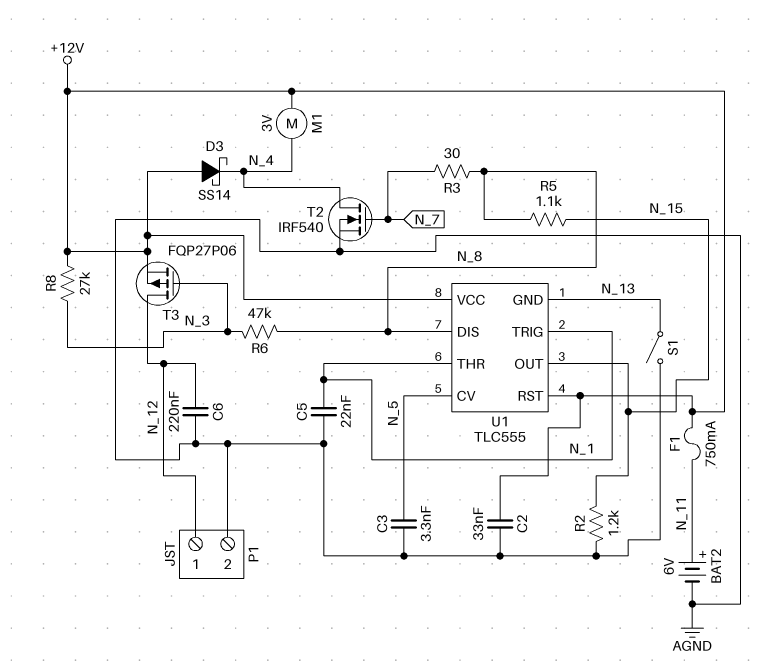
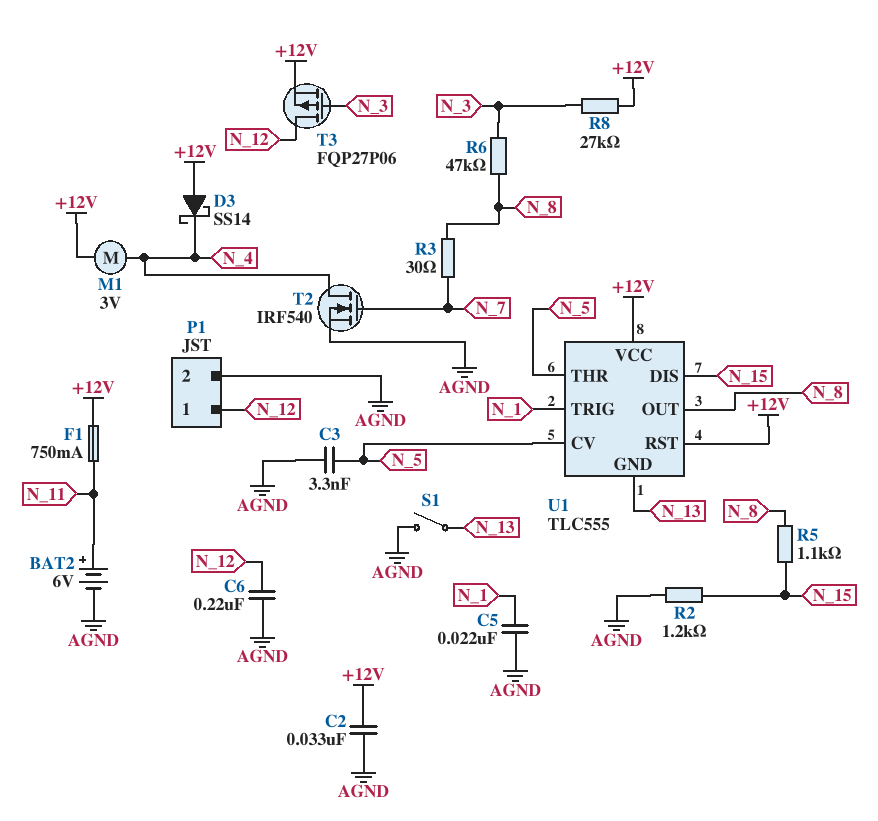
U1 pin DIS: N_8 -> N_15
U1 pin OUT: N_15 -> N_8
U1 pin THR: N_1 -> N_5

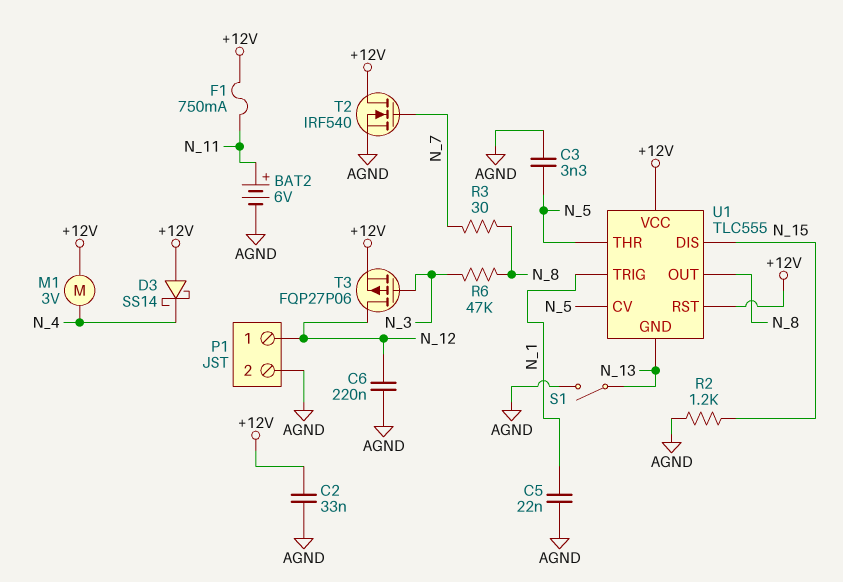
R5: 1.1k (N_8, N_15) -> none
R8: 27k (+12V, N_3) -> none
T2: NMOS IRF540 (G N_7, D N_4, S AGND) -> NMOS IRF540 (G N_7, D +12V, S AGND)

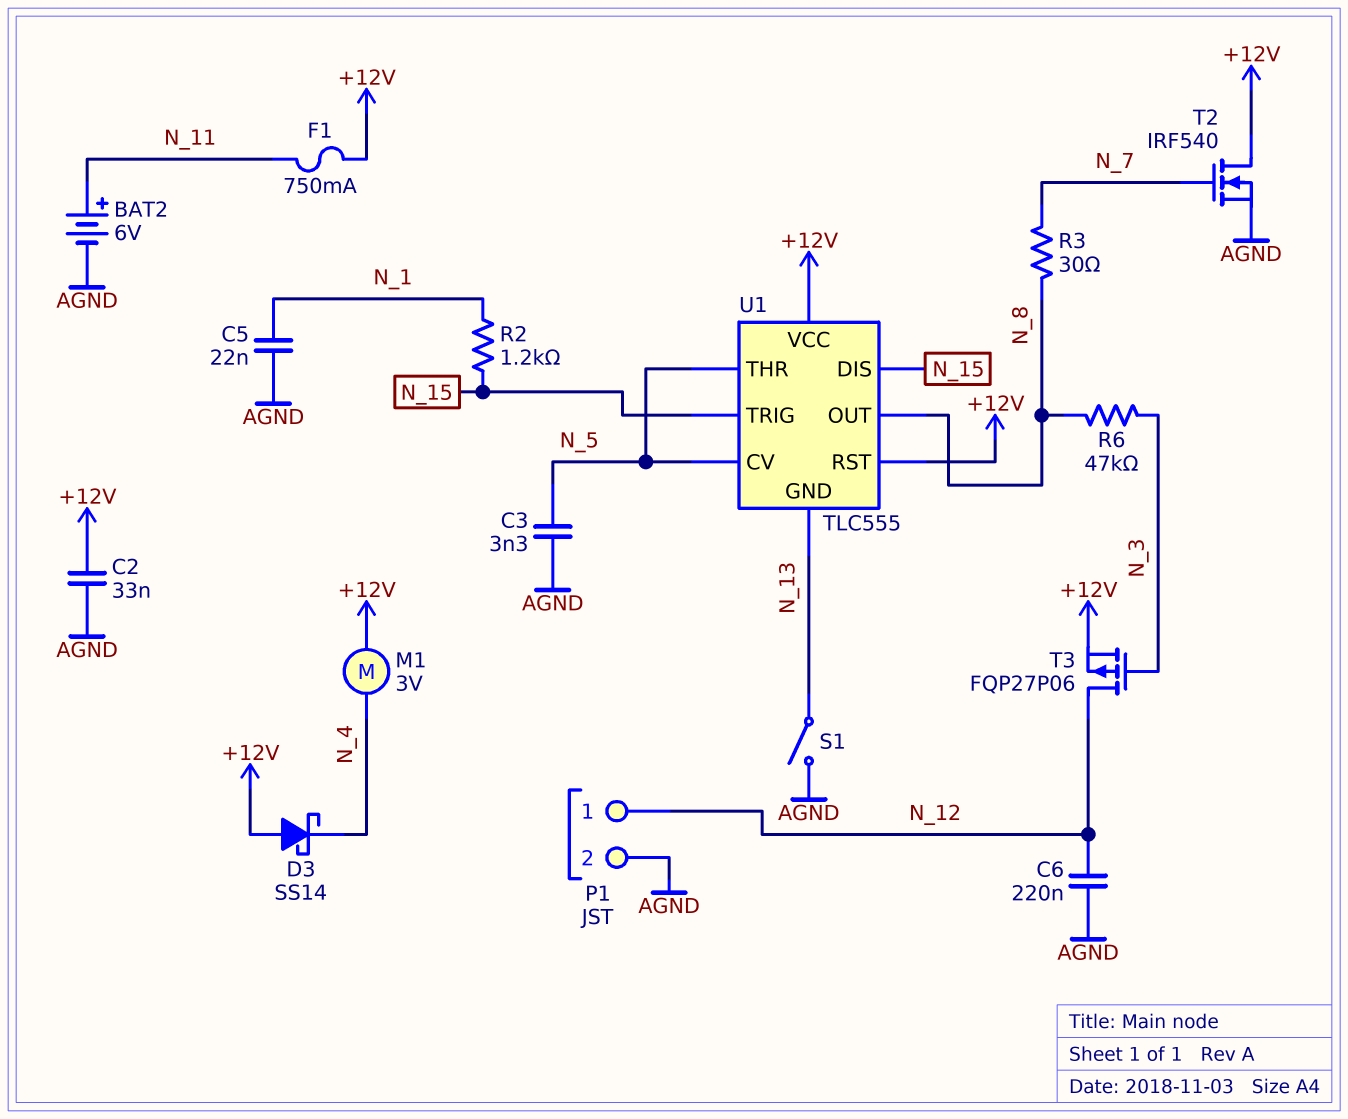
R2: 1.2k (AGND, N_15) -> 1.2k (N_1, N_15)
U1 pin TRIG: N_1 -> N_15

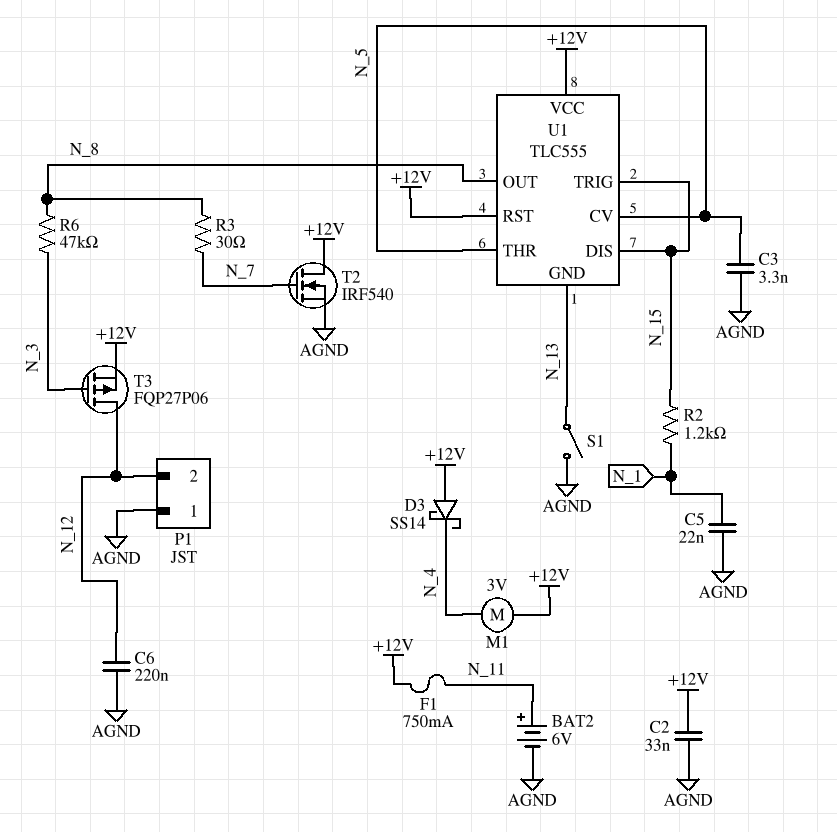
P1 pin 1: N_12 -> AGND
P1 pin 2: AGND -> N_12

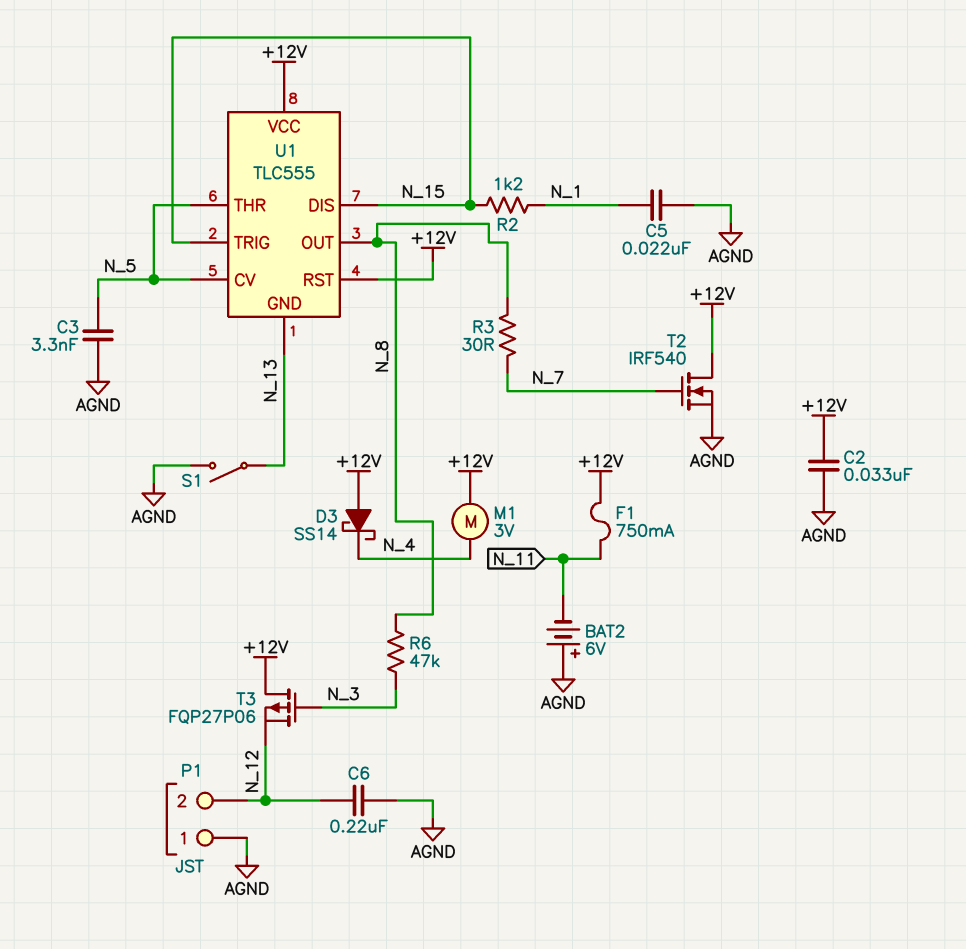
BAT2: 6V (plus N_11, minus AGND) -> 6V (plus AGND, minus N_11)
T3: PMOS FQP27P06 (G N_3, D N_12, S +12V) -> PMOS FQP27P06 (G N_3, D +12V, S N_12)

